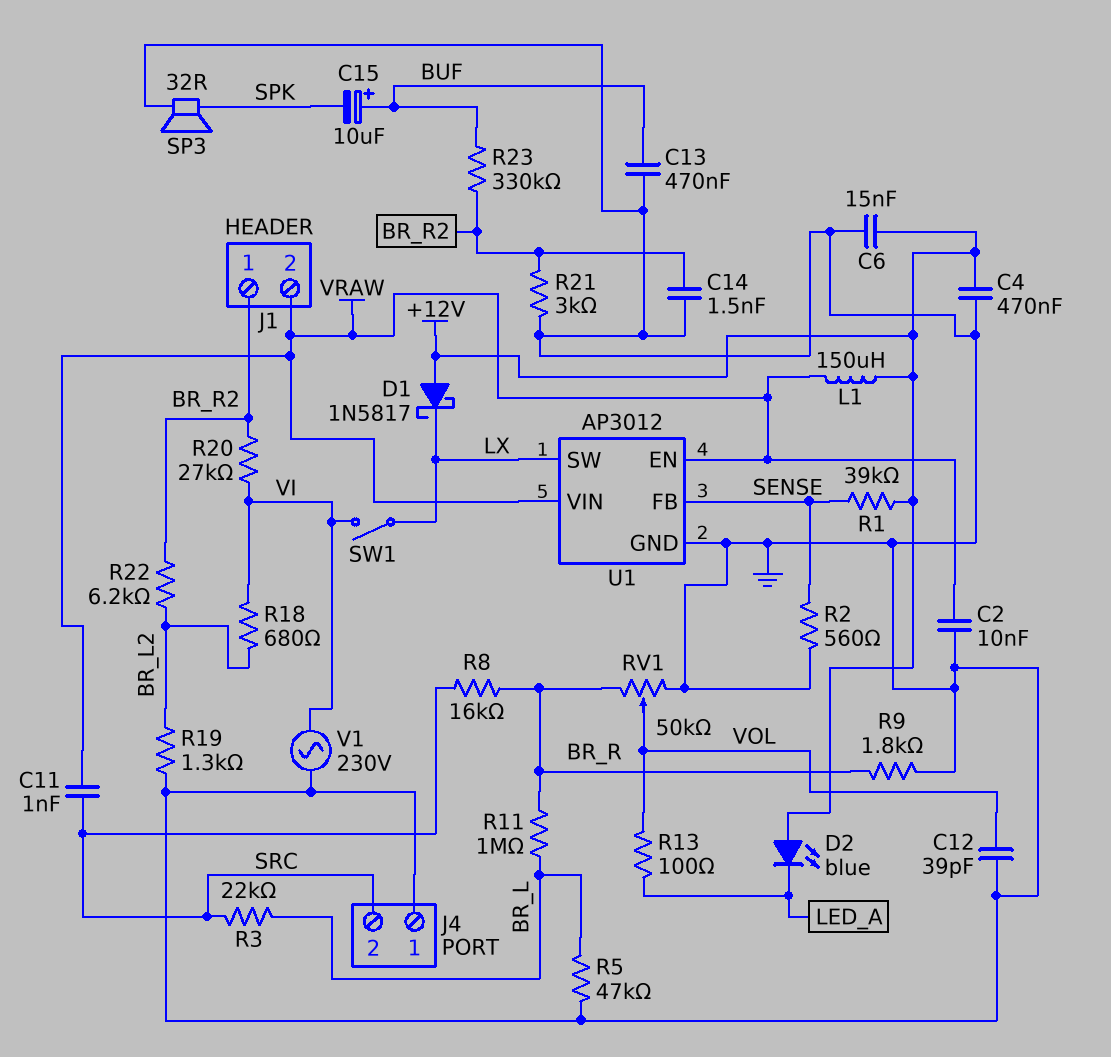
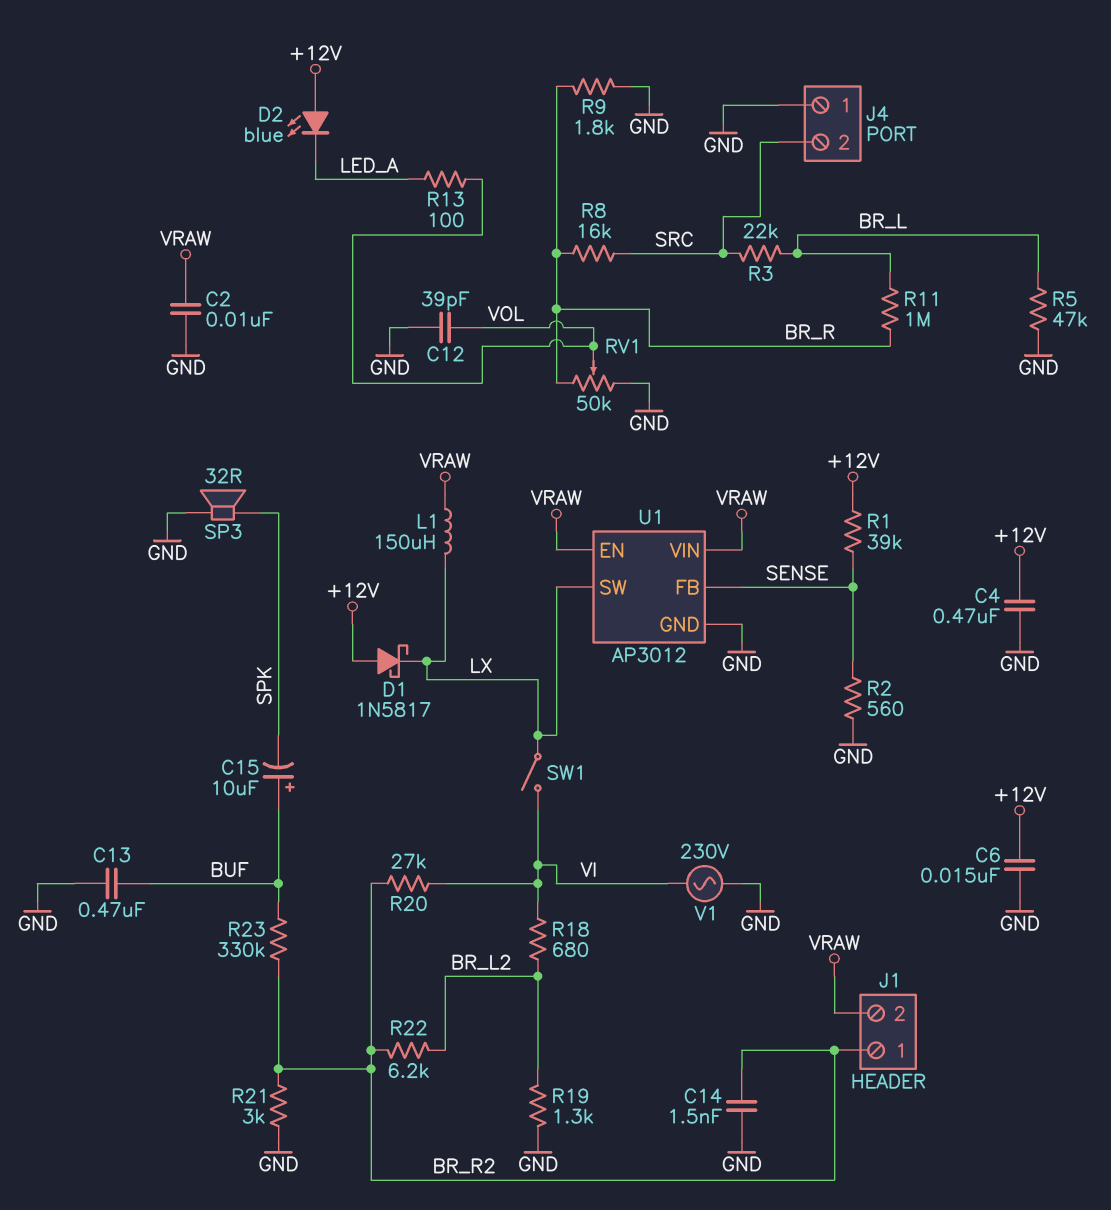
C11: 1nF (SRC, VRAW) -> none
L1: 150uH (+12V, VRAW) -> 150uH (LX, VRAW)

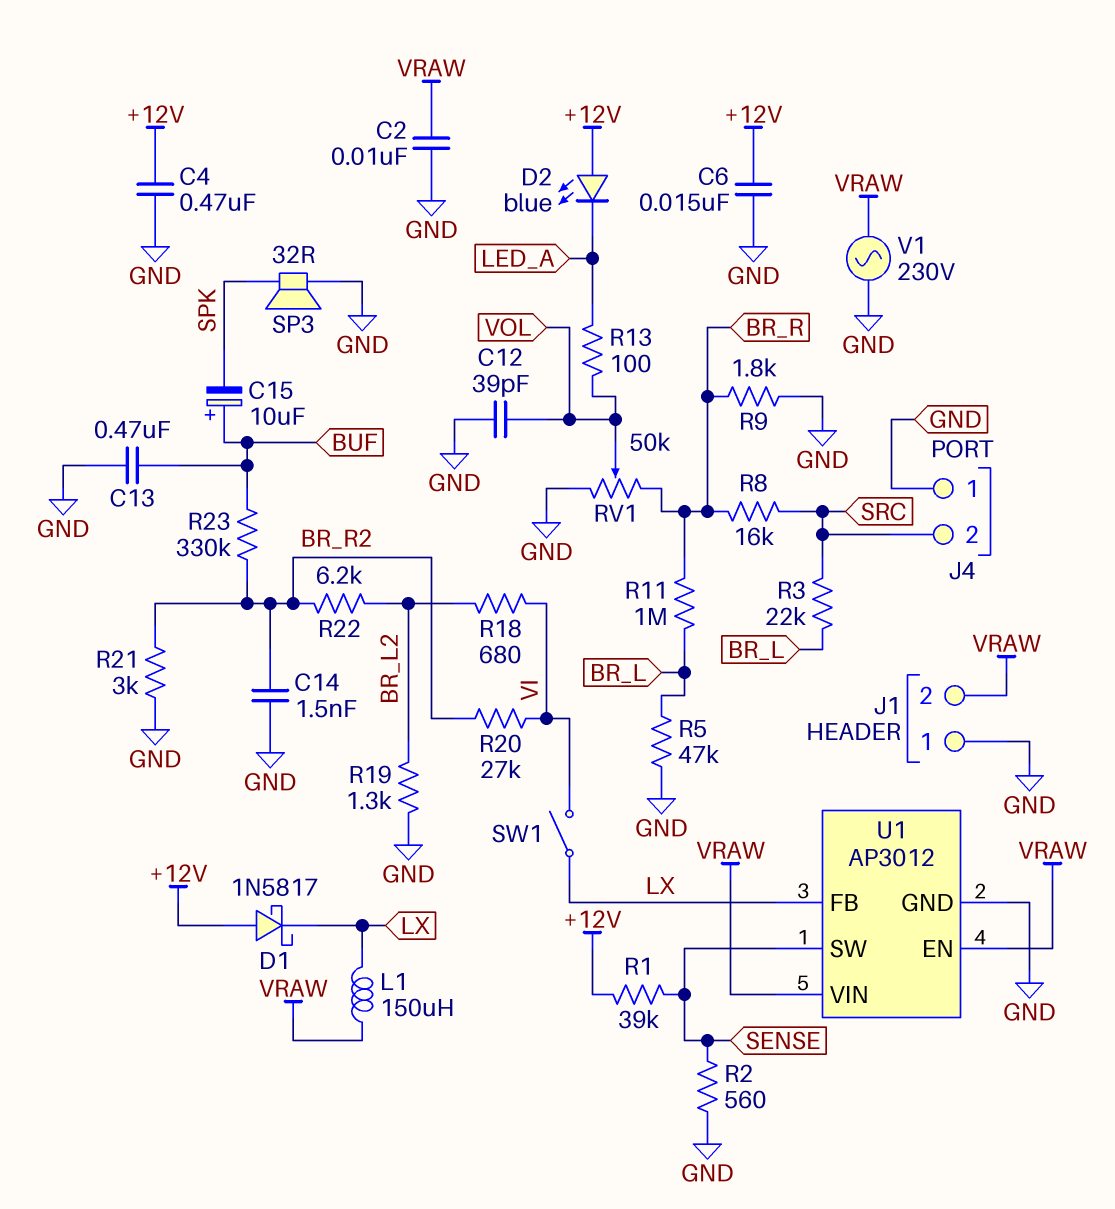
J1 pin 1: BR_R2 -> GND
U1 pin FB: SENSE -> LX
U1 pin SW: LX -> SENSE
V1: AC 230V (GND, VI) -> AC 230V (GND, VRAW)

